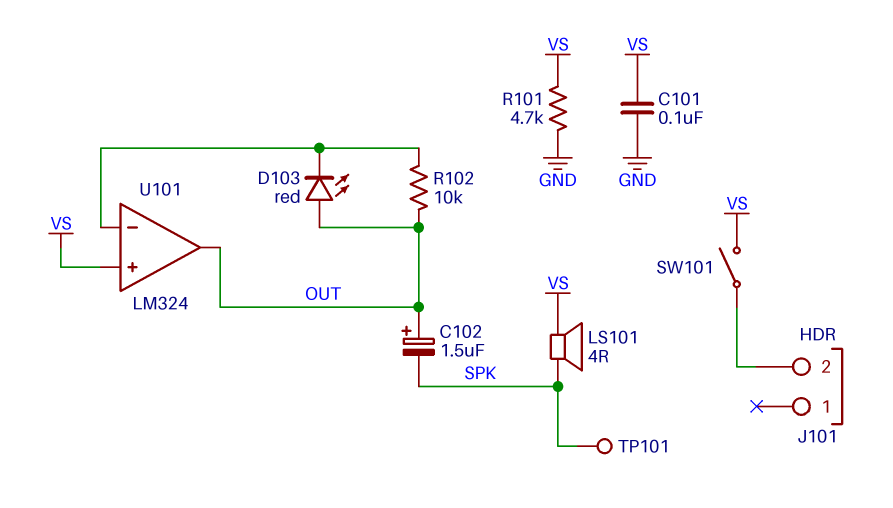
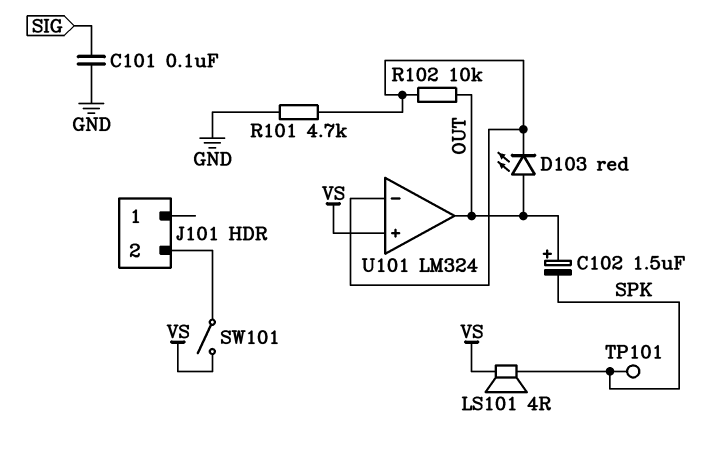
C101: 100nF (GND, VS) -> 100nF (GND, SIG)
R101: 4.7k (GND, VS) -> 4.7k (GND, U101/in-)

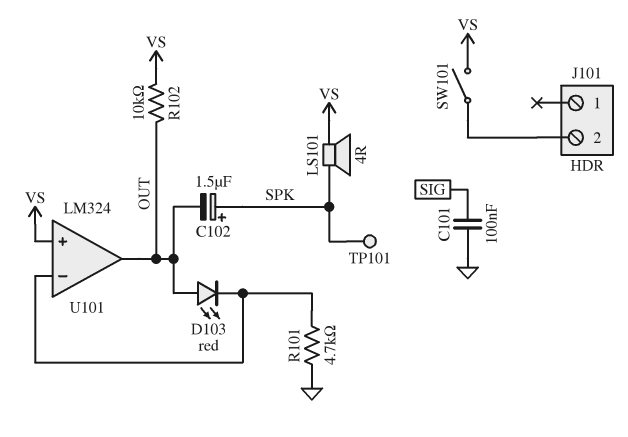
C102: 1.5uF (plus OUT, minus SPK) -> 1.5uF (plus SPK, minus OUT)
R102: 10k (OUT, U101/in-) -> 10k (OUT, VS)

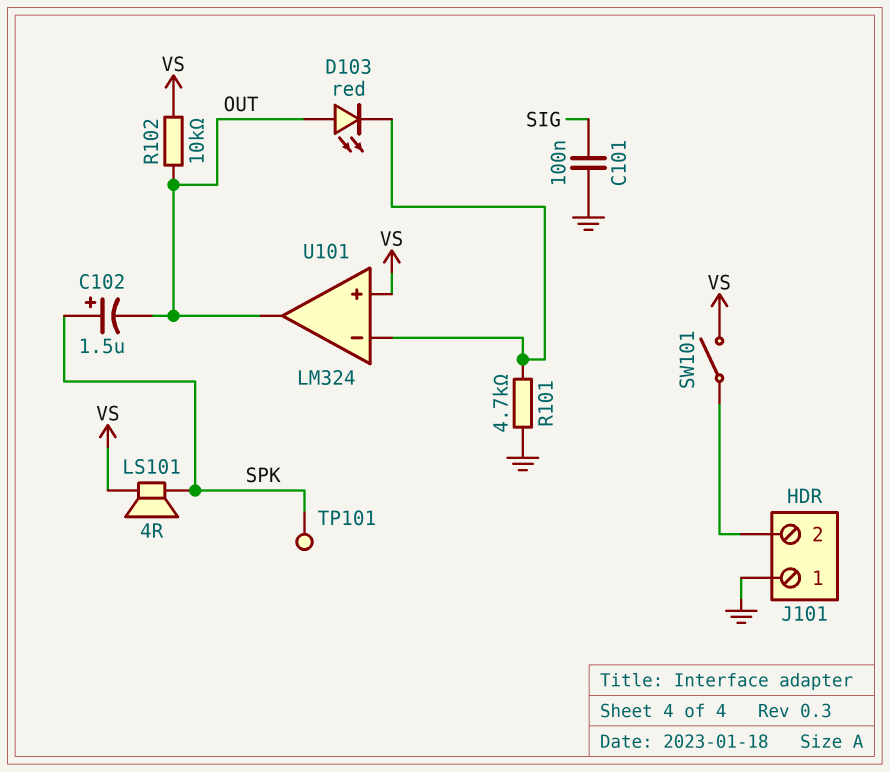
J101 pin 1: none -> GND

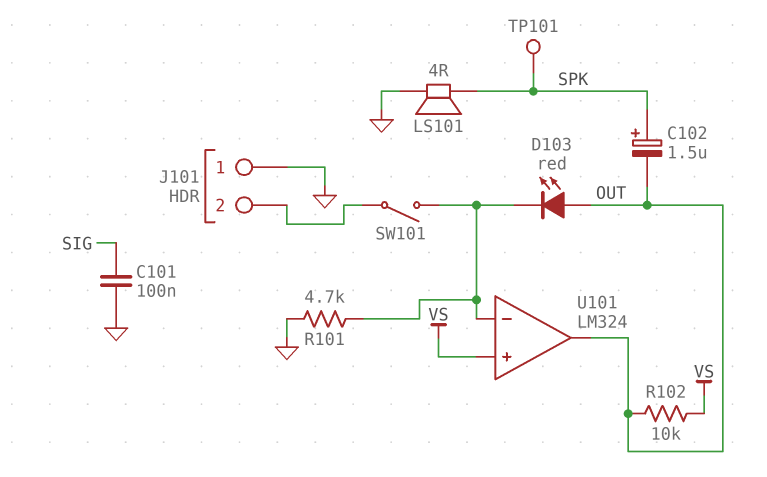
LS101: speaker 4R (SPK, VS) -> speaker 4R (GND, SPK)
SW101: switch (J101/2, VS) -> switch (J101/2, U101/in-)

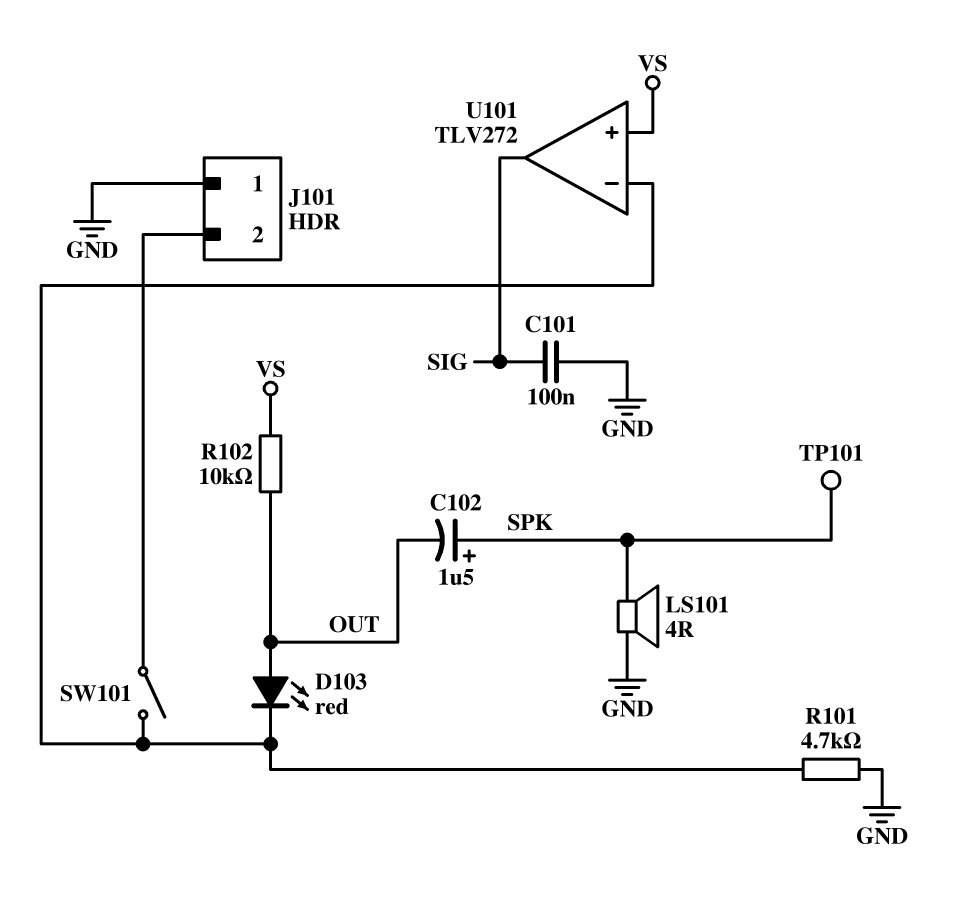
U101: LM324 -> TLV272
U101 pin out: OUT -> SIG

